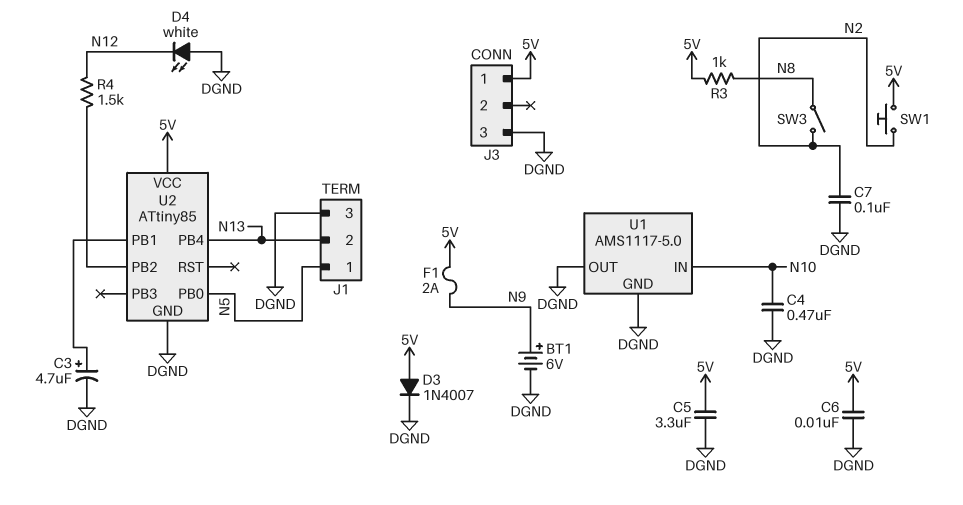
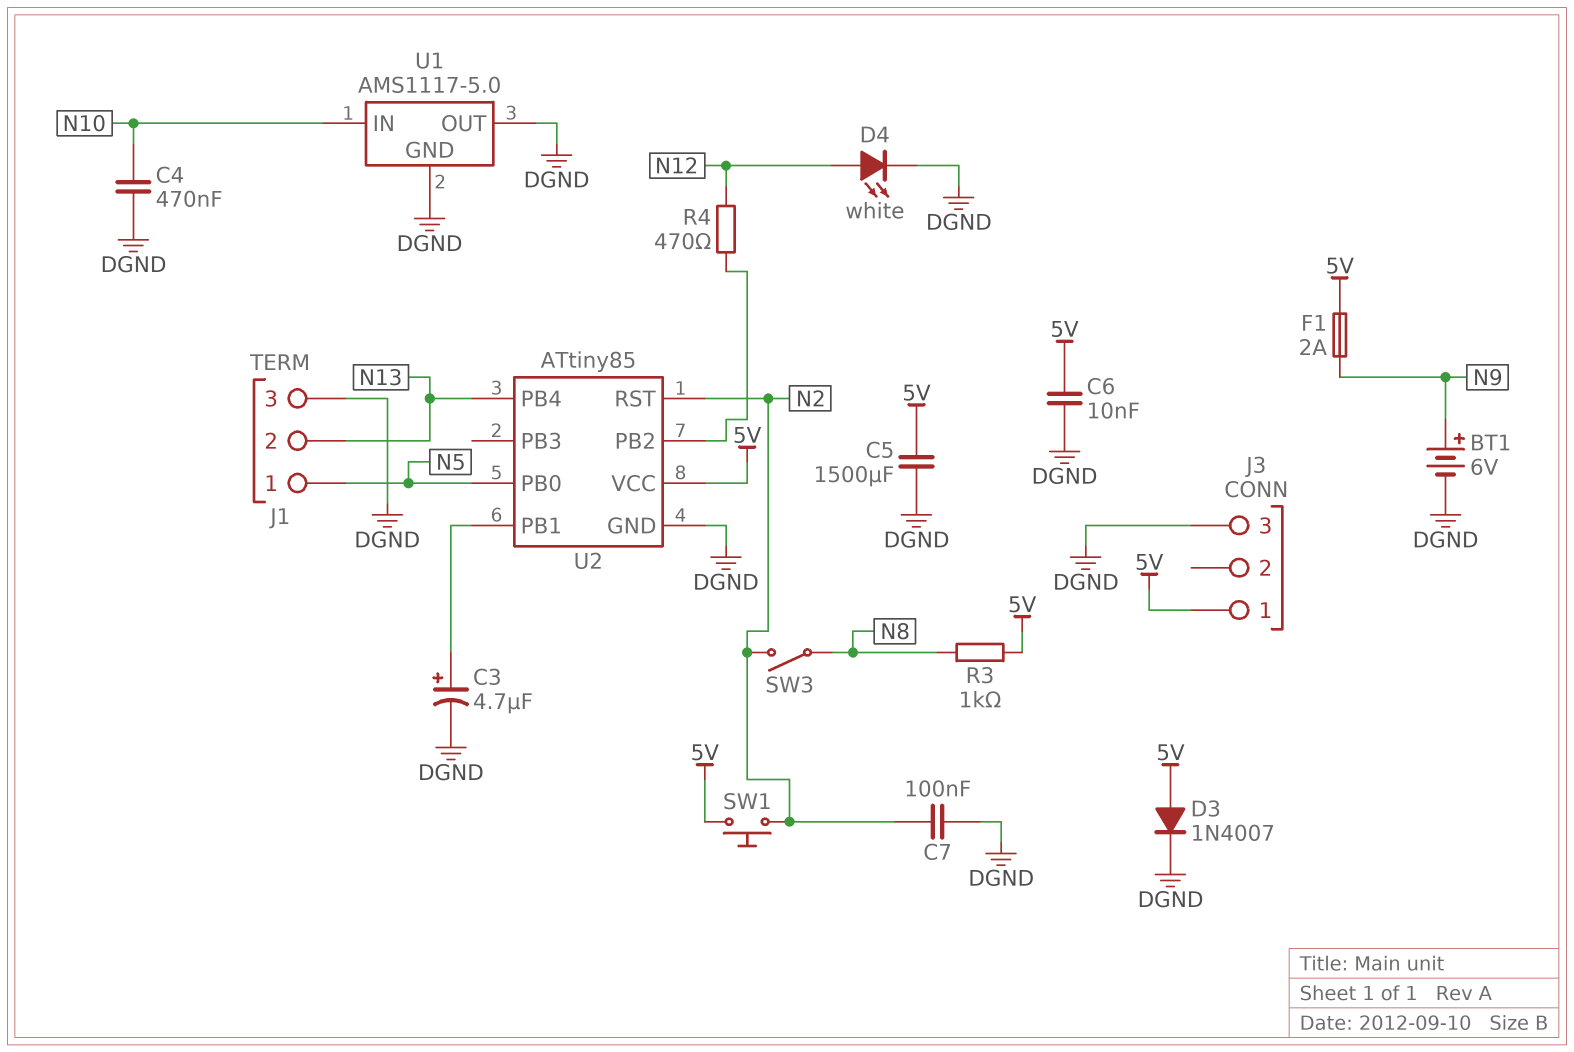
C5: 3.3uF (5V, DGND) -> 1500uF (5V, DGND)
D4: LED white (A DGND, K N12) -> LED white (A N12, K DGND)
R4: 1.5k (N12, U2/PB2) -> 470 (N12, U2/PB2)
U2 pin RST: none -> N2

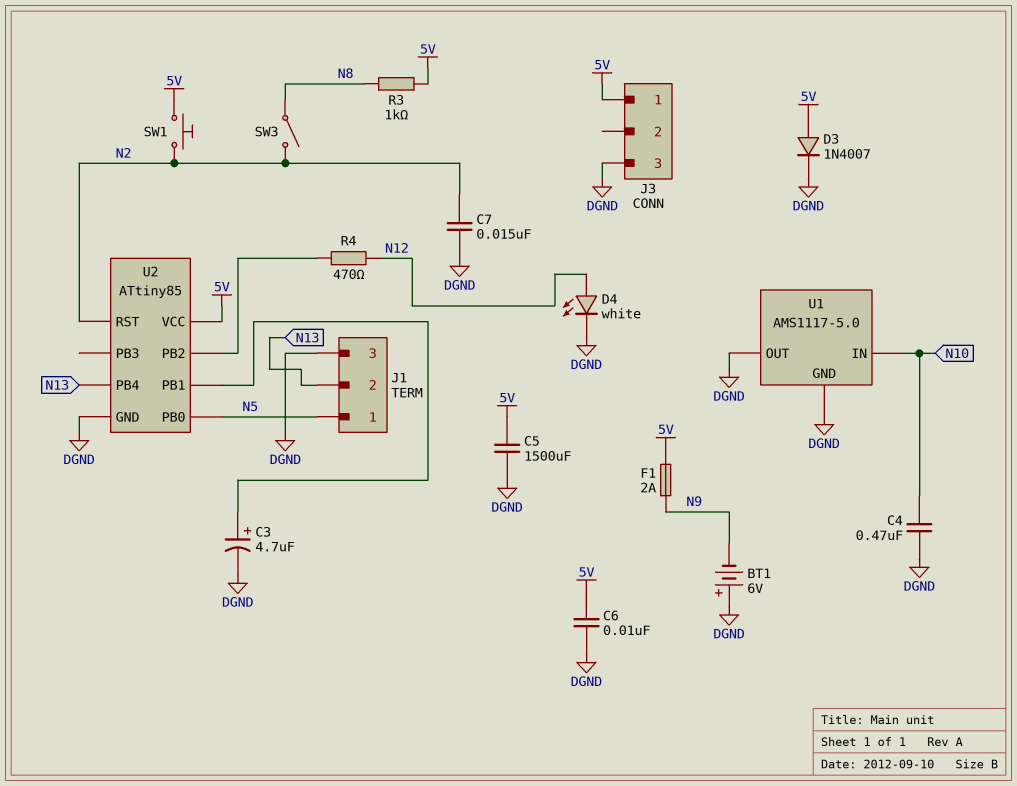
BT1: 6V (plus N9, minus DGND) -> 6V (plus DGND, minus N9)
C7: 100nF (DGND, N2) -> 15nF (DGND, N2)

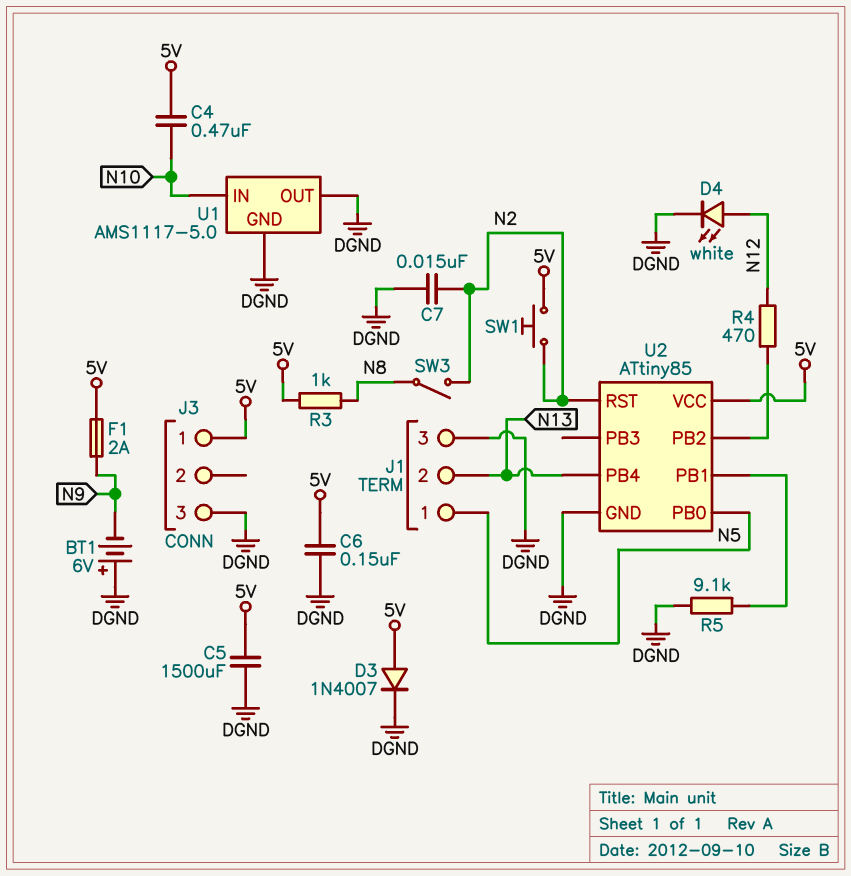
C3: 4.7uF (plus U2/PB1, minus DGND) -> none
C4: 470nF (DGND, N10) -> 470nF (5V, N10)
C6: 10nF (5V, DGND) -> 150nF (5V, DGND)
R5: none -> 9.1k (DGND, U2/PB1)

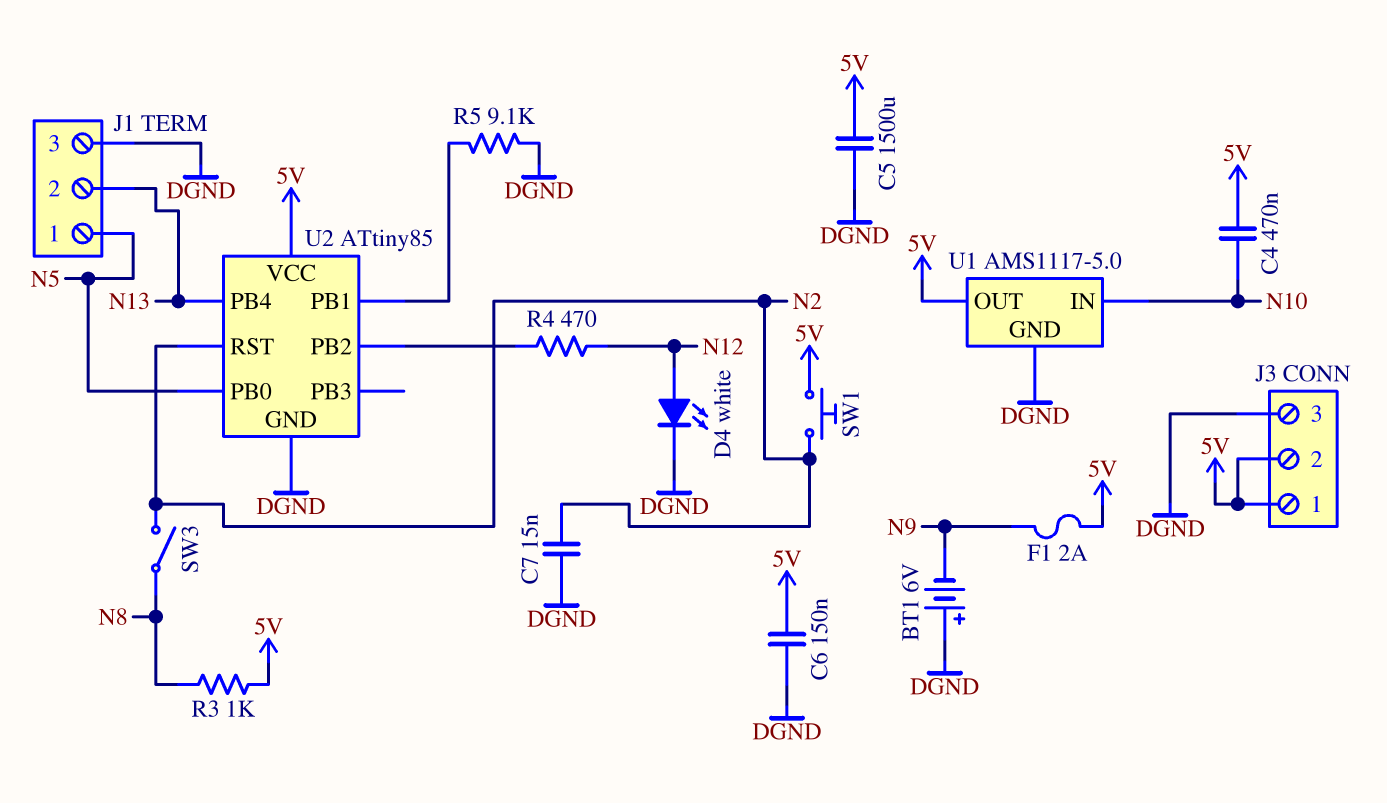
D3: diode 1N4007 (A 5V, K DGND) -> none
J3 pin 2: none -> 5V
U1 pin OUT: DGND -> 5V

